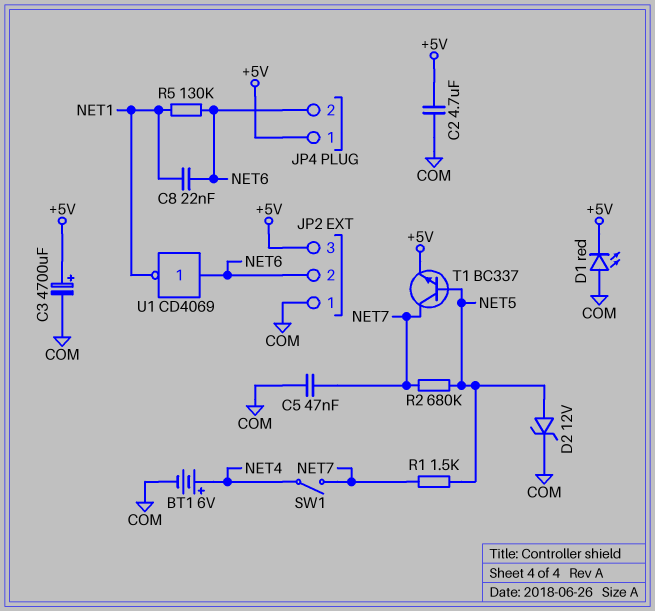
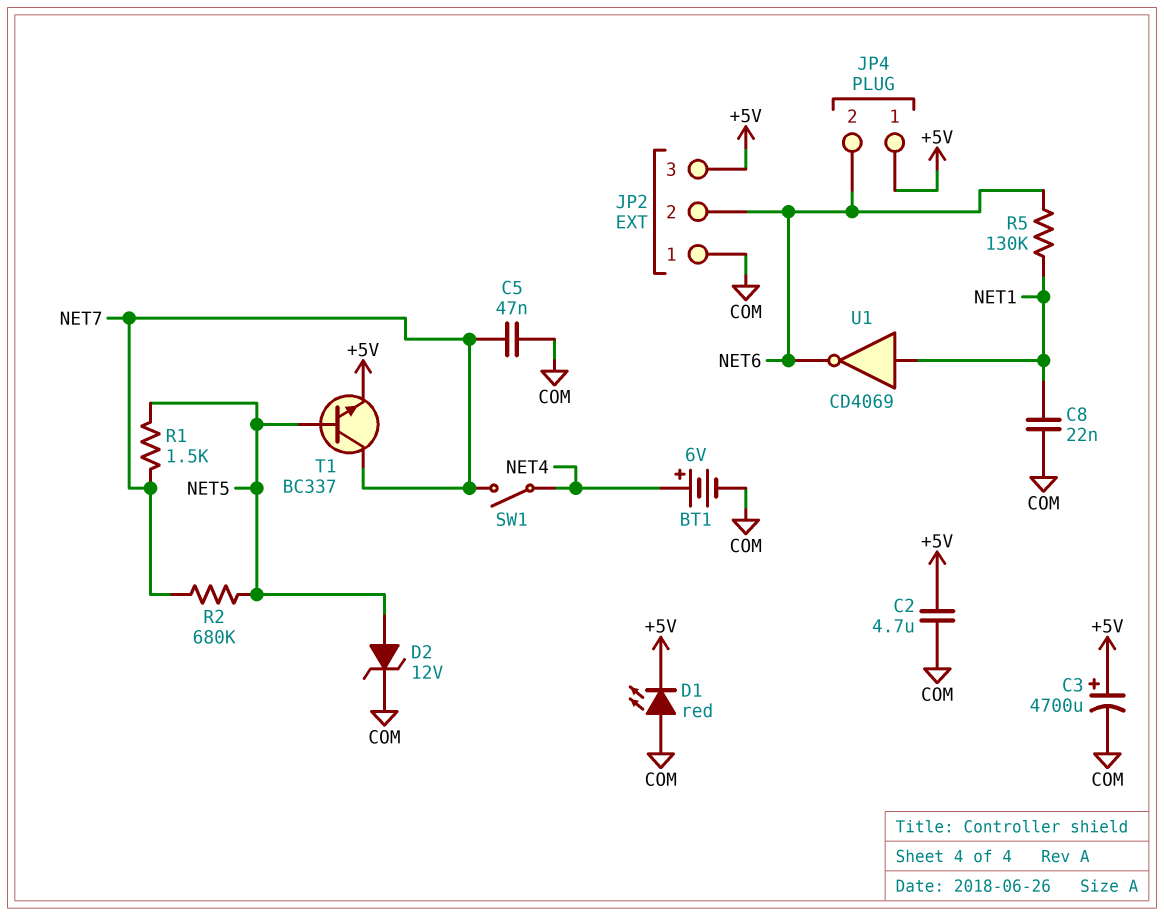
C8: 22nF (NET1, NET6) -> 22nF (COM, NET1)
U1: NOT CD4069 (in NET6, out NET1) -> NOT CD4069 (in NET1, out NET6)

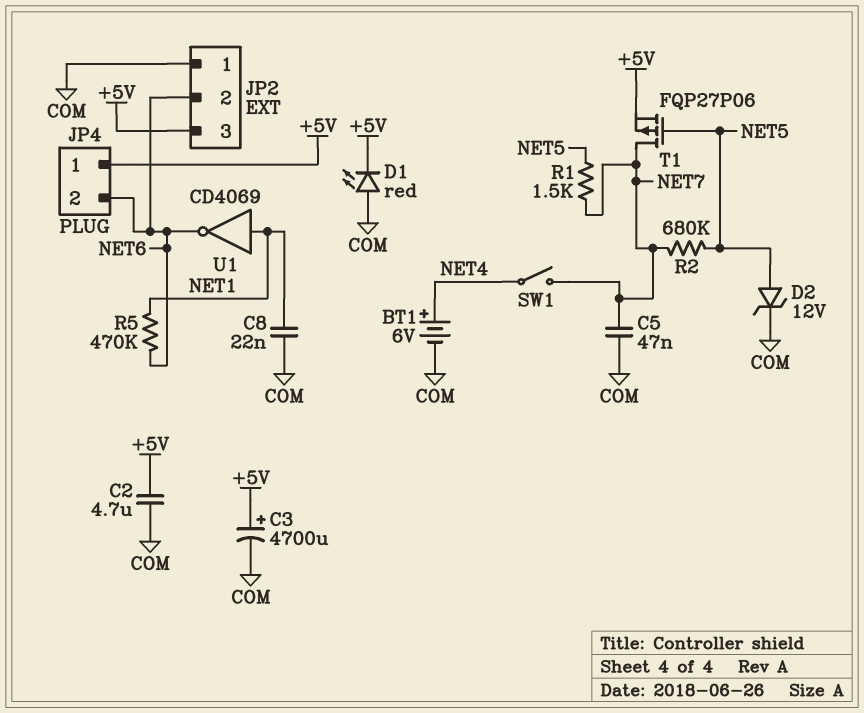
R5: 130k (NET1, NET6) -> 470k (NET1, NET6)
T1: NPN BC337 (B NET5, C NET7, E +5V) -> PMOS FQP27P06 (G NET5, D NET7, S +5V)

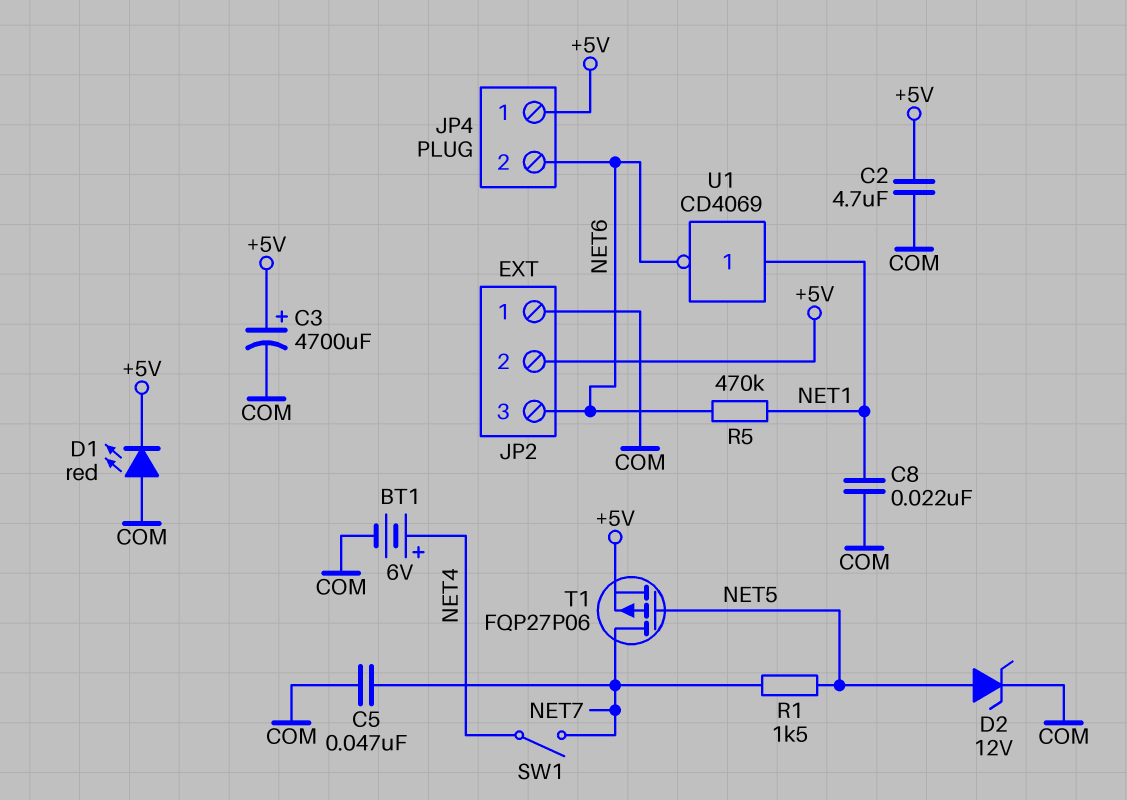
JP2 pin 2: NET6 -> +5V
JP2 pin 3: +5V -> NET6
R2: 680k (NET5, NET7) -> none

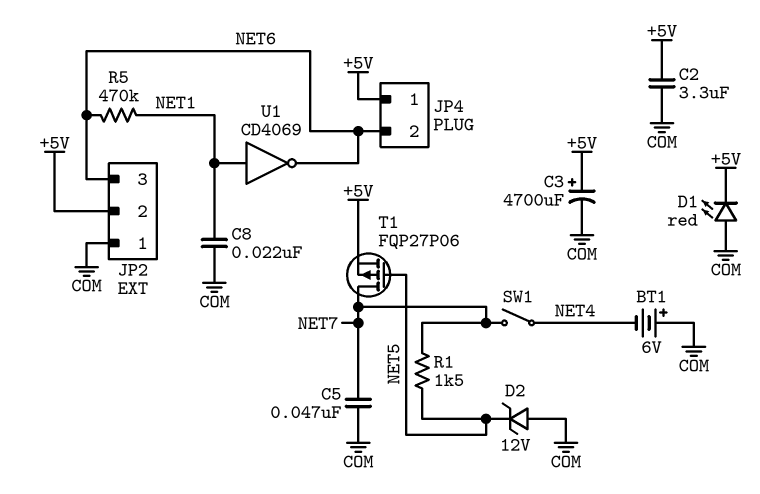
BT1: 6V (plus NET4, minus COM) -> 6V (plus COM, minus NET4)
C2: 4.7uF (+5V, COM) -> 3.3uF (+5V, COM)
D2: zener 12V (A NET5, K COM) -> zener 12V (A COM, K NET5)

